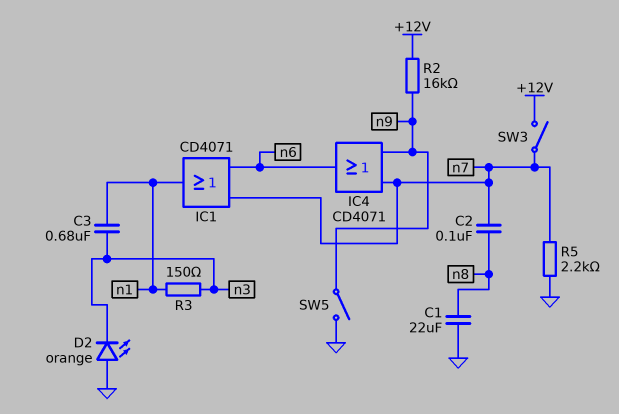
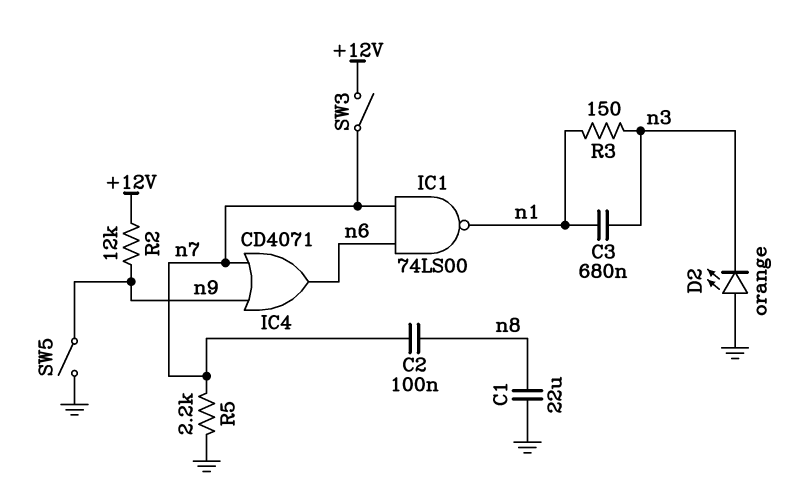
IC1: OR CD4071 (in n6, in n7, out n1) -> NAND 74LS00 (in n6, in n7, out n1)
R2: 16k (+12V, n9) -> 12k (+12V, n9)

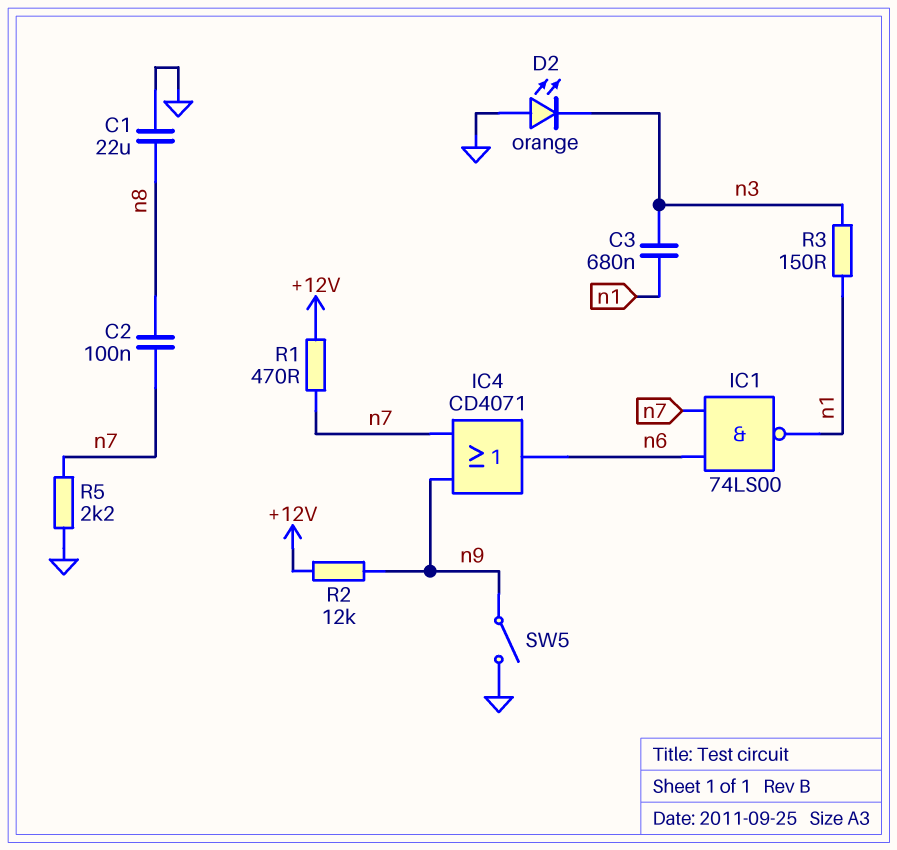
R1: none -> 470 (+12V, n7)
SW3: switch (+12V, n7) -> none

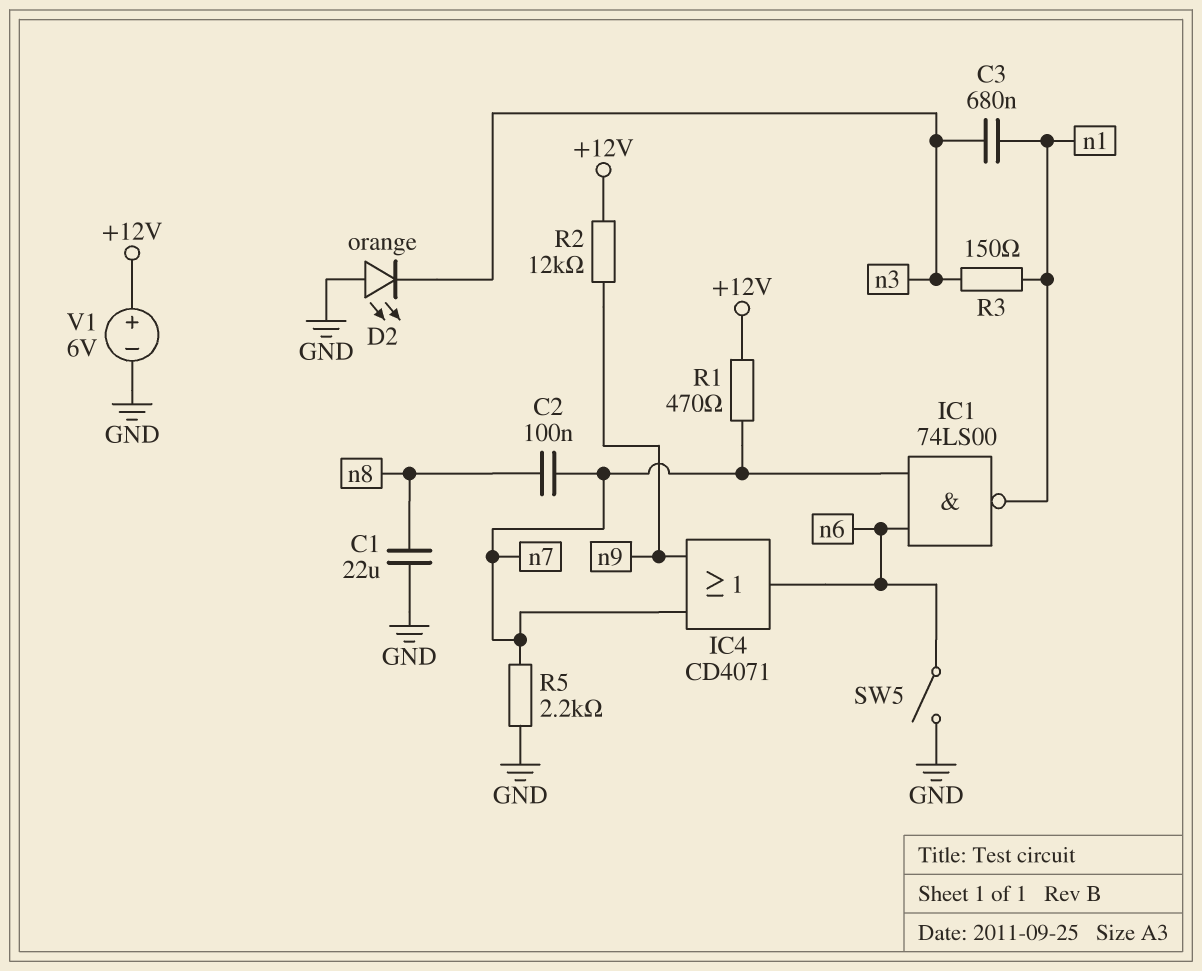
SW5: switch (GND, n9) -> switch (GND, n6)
V1: none -> 6V (plus +12V, minus GND)

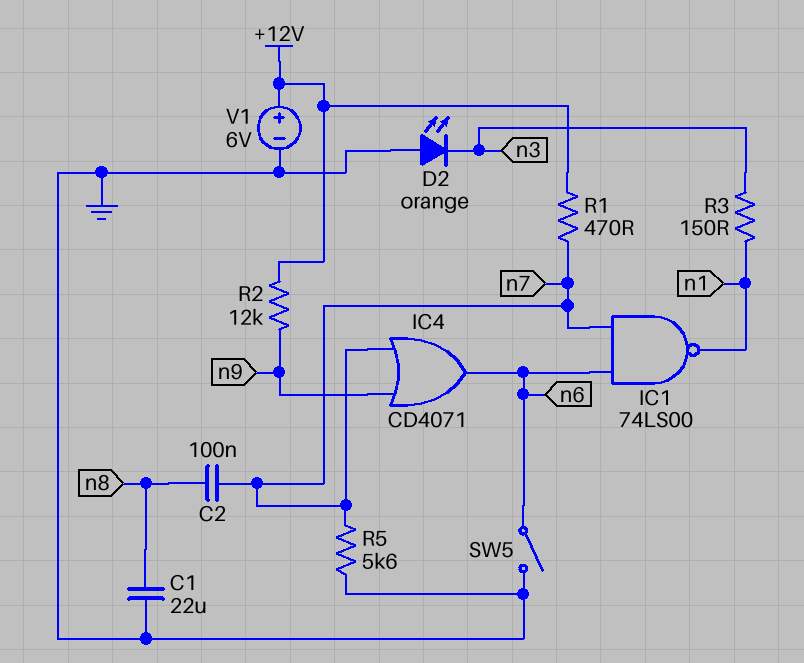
C3: 680nF (n1, n3) -> none
R5: 2.2k (GND, n7) -> 5.6k (GND, n7)

